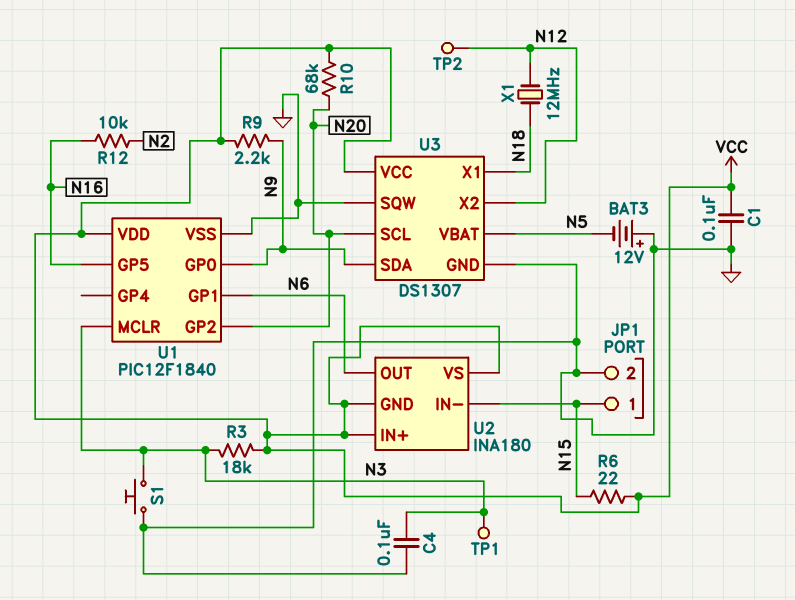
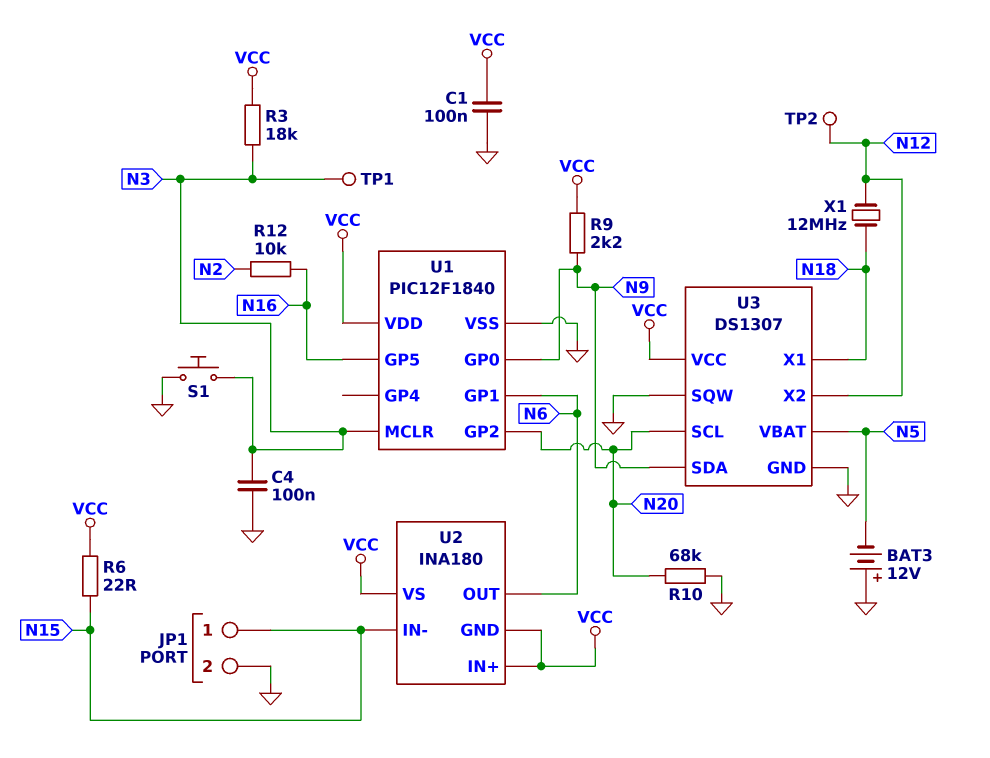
R10: 68k (N20, VCC) -> 68k (GND, N20)

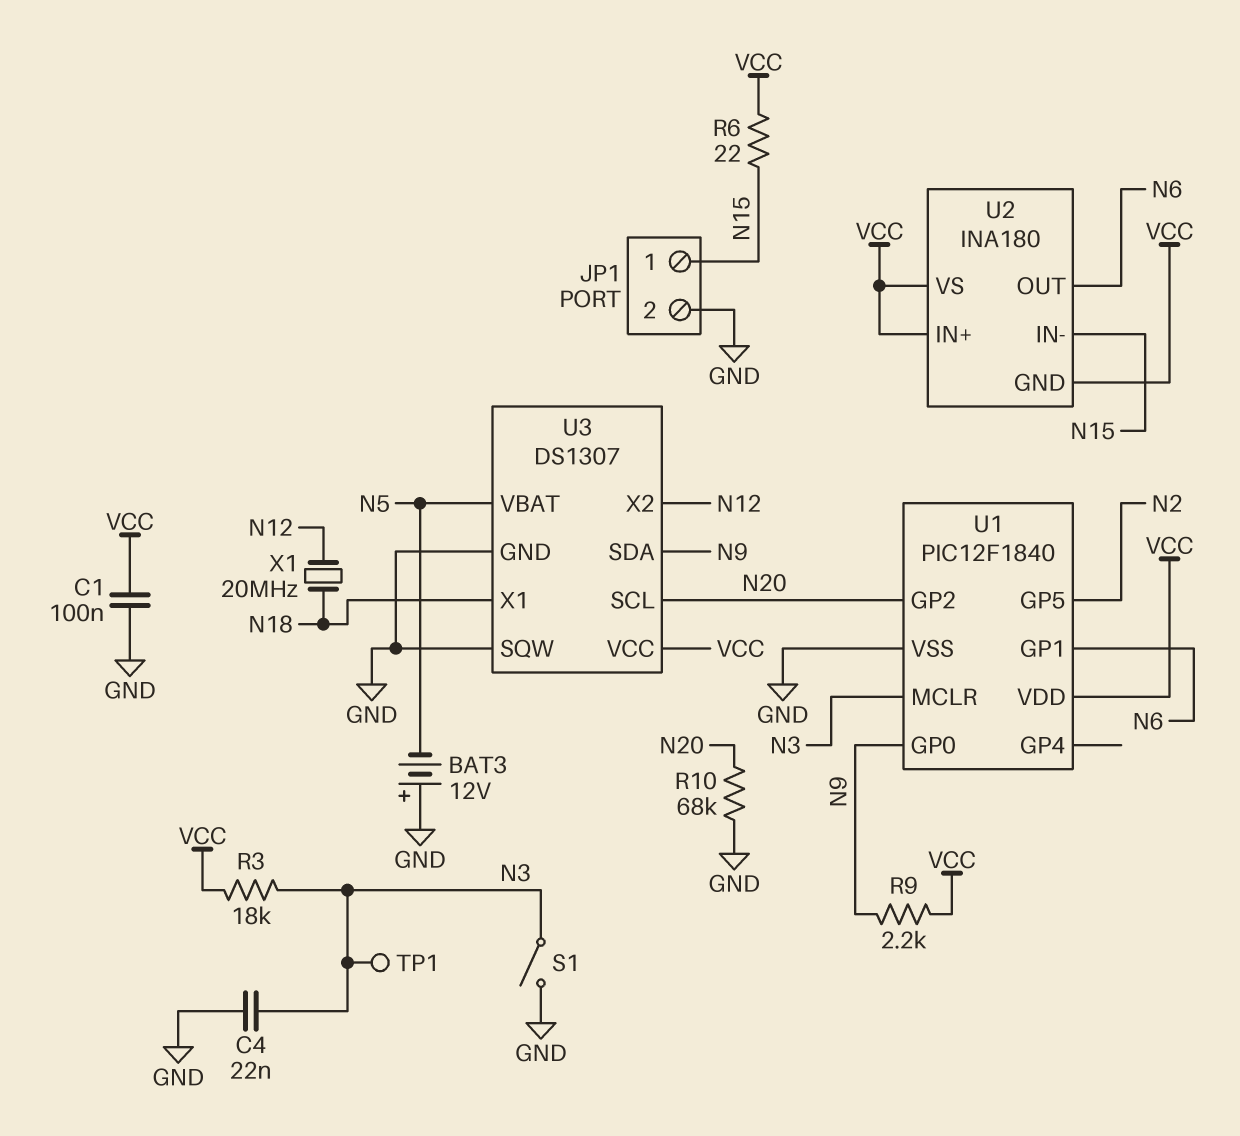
C4: 100nF (GND, N3) -> 22nF (GND, N3)
R12: 10k (N2, N16) -> none
S1: button (GND, N3) -> switch (GND, N3)
TP2: test point (N12) -> none
U1 pin GP5: N16 -> N2
X1: 12MHz (N12, N18) -> 20MHz (N12, N18)

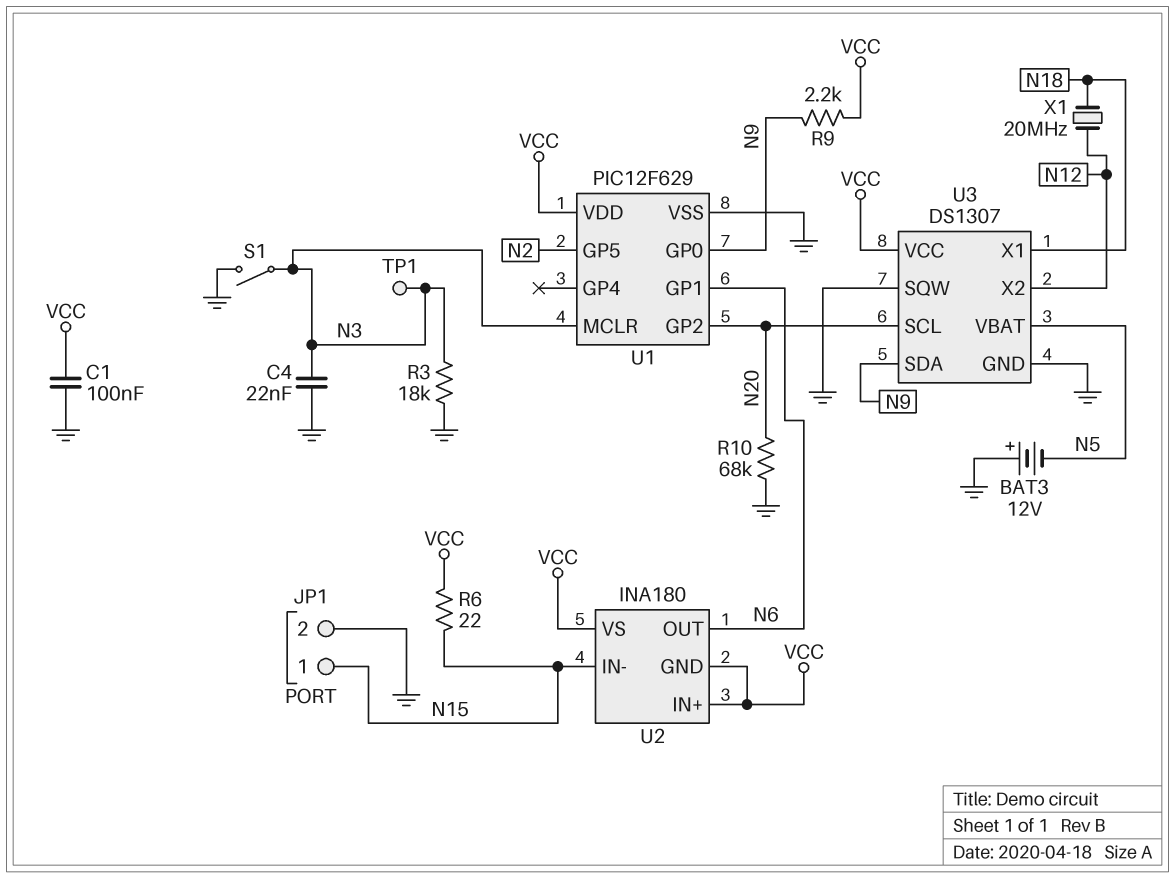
R3: 18k (N3, VCC) -> 18k (GND, N3)
U1: PIC12F1840 -> PIC12F629

